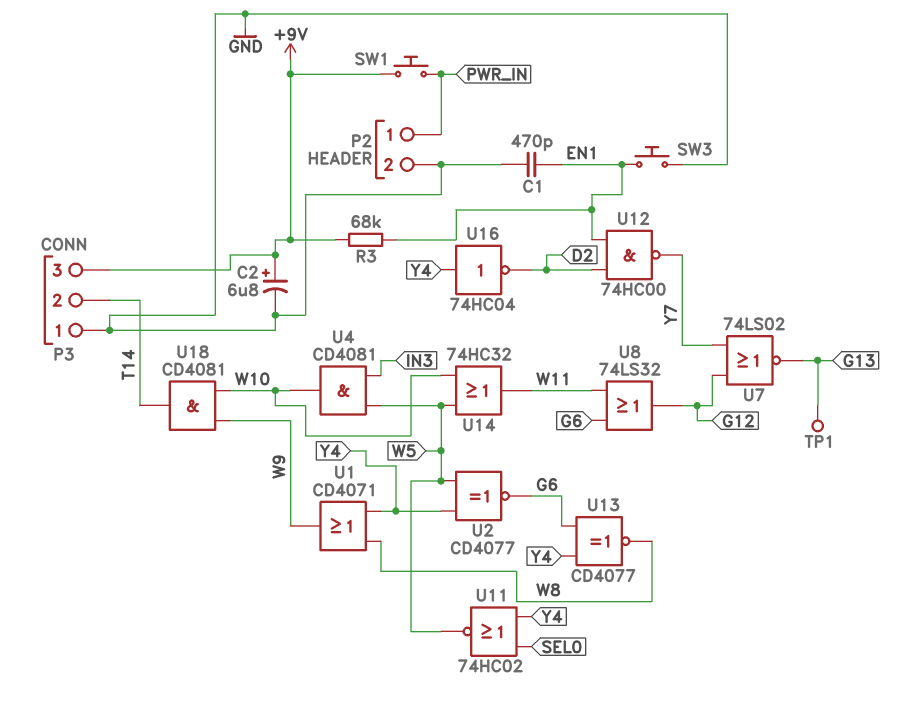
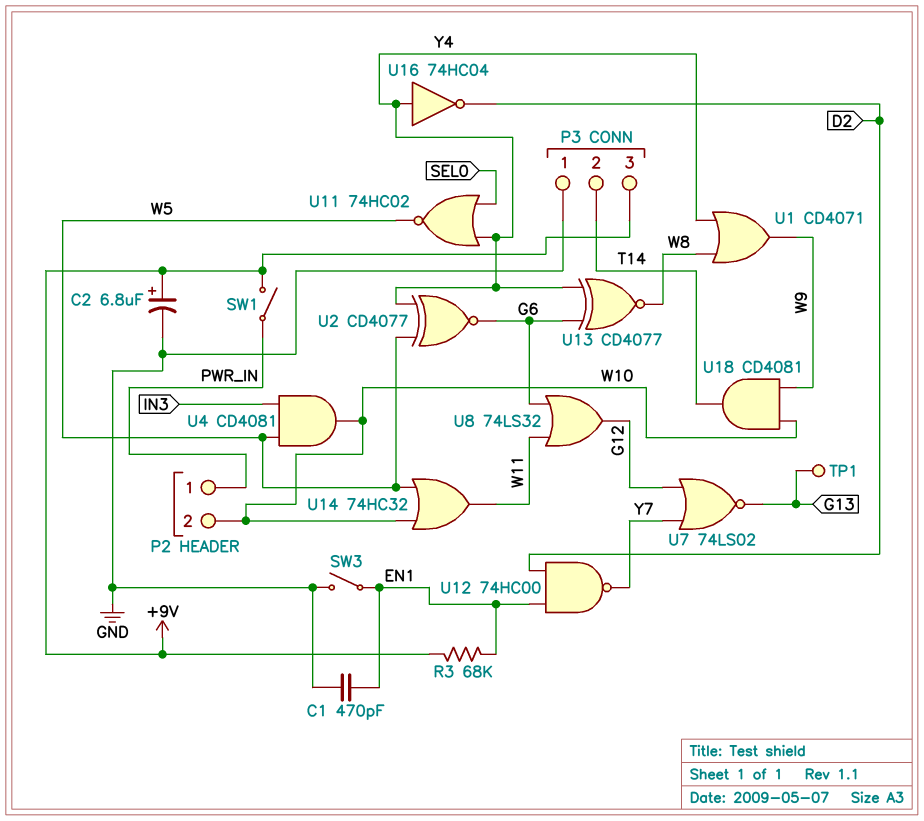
P2 pin 2: GND -> W10
SW1: button (+9V, PWR_IN) -> switch (+9V, PWR_IN)
SW3: button (EN1, GND) -> switch (EN1, GND)

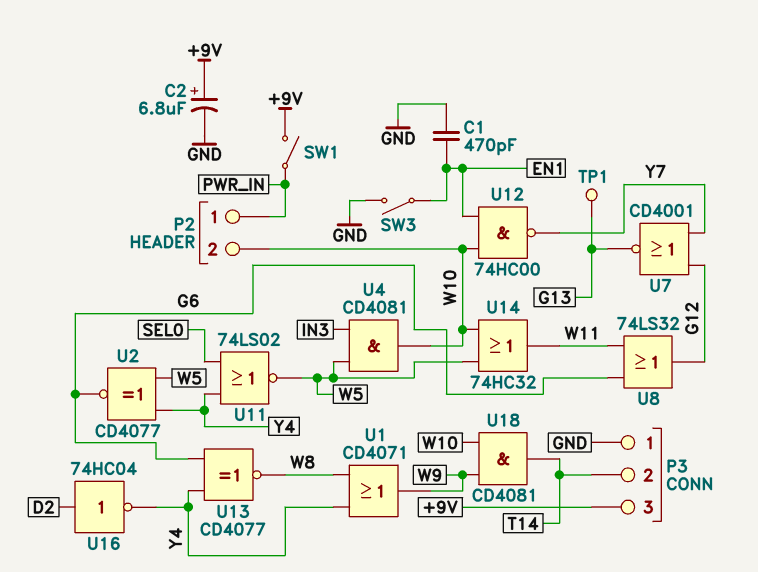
R3: 68k (+9V, EN1) -> none
U7: NOR 74LS02 (in G12, in Y7, out G13) -> NOR CD4001 (in G12, in Y7, out G13)
U11: NOR 74HC02 (in SEL0, in Y4, out W5) -> NOR 74LS02 (in SEL0, in Y4, out W5)
U12: NAND 74HC00 (in D2, in EN1, out Y7) -> NAND 74HC00 (in EN1, in W10, out Y7)
U16: NOT 74HC04 (in Y4, out D2) -> NOT 74HC04 (in D2, out Y4)

